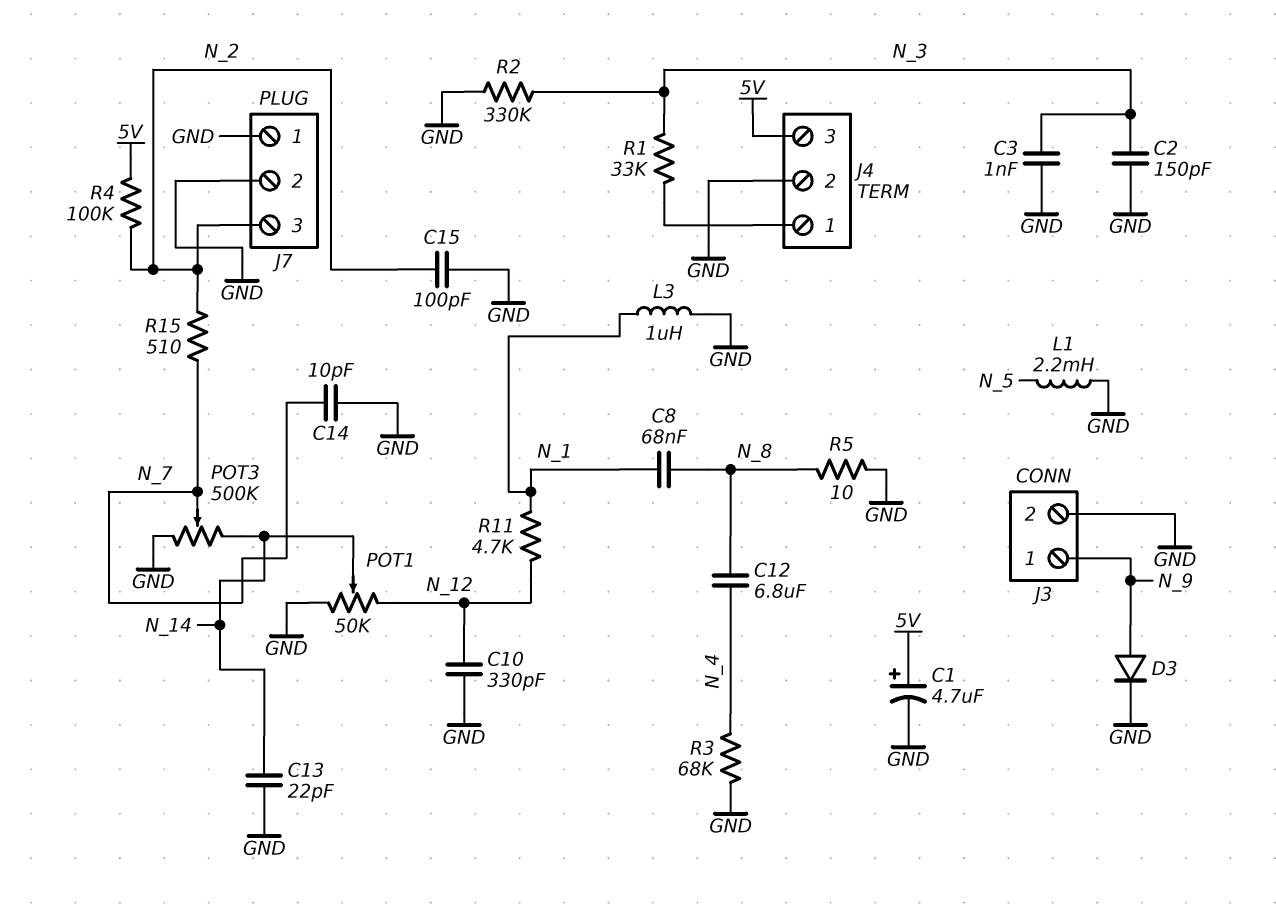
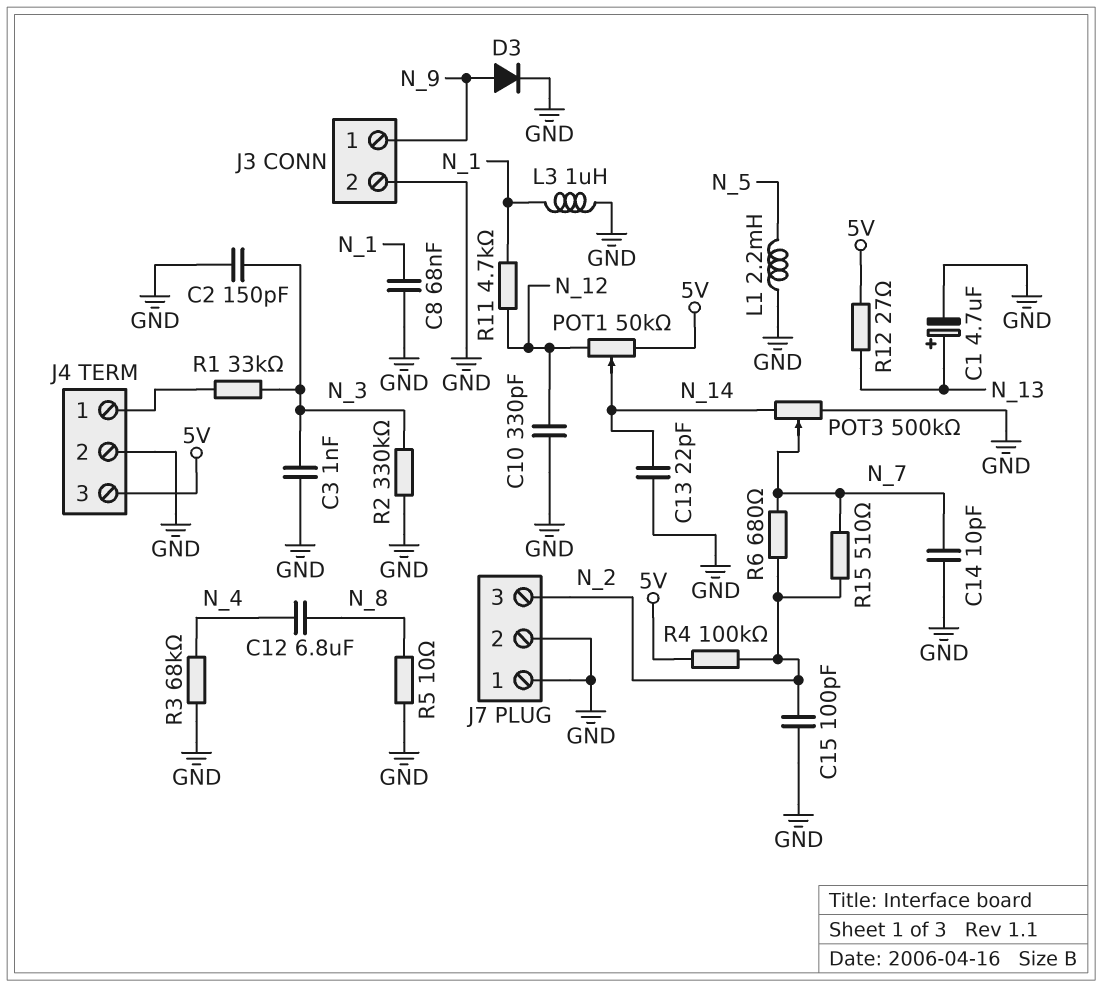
C1: 4.7uF (plus 5V, minus GND) -> 4.7uF (plus N_13, minus GND)
C8: 68nF (N_1, N_8) -> 68nF (GND, N_1)
POT1: 50k (GND, N_12, wiper N_14) -> 50k (5V, N_12, wiper N_14)
R6: none -> 680 (N_2, N_7)
R12: none -> 27 (5V, N_13)

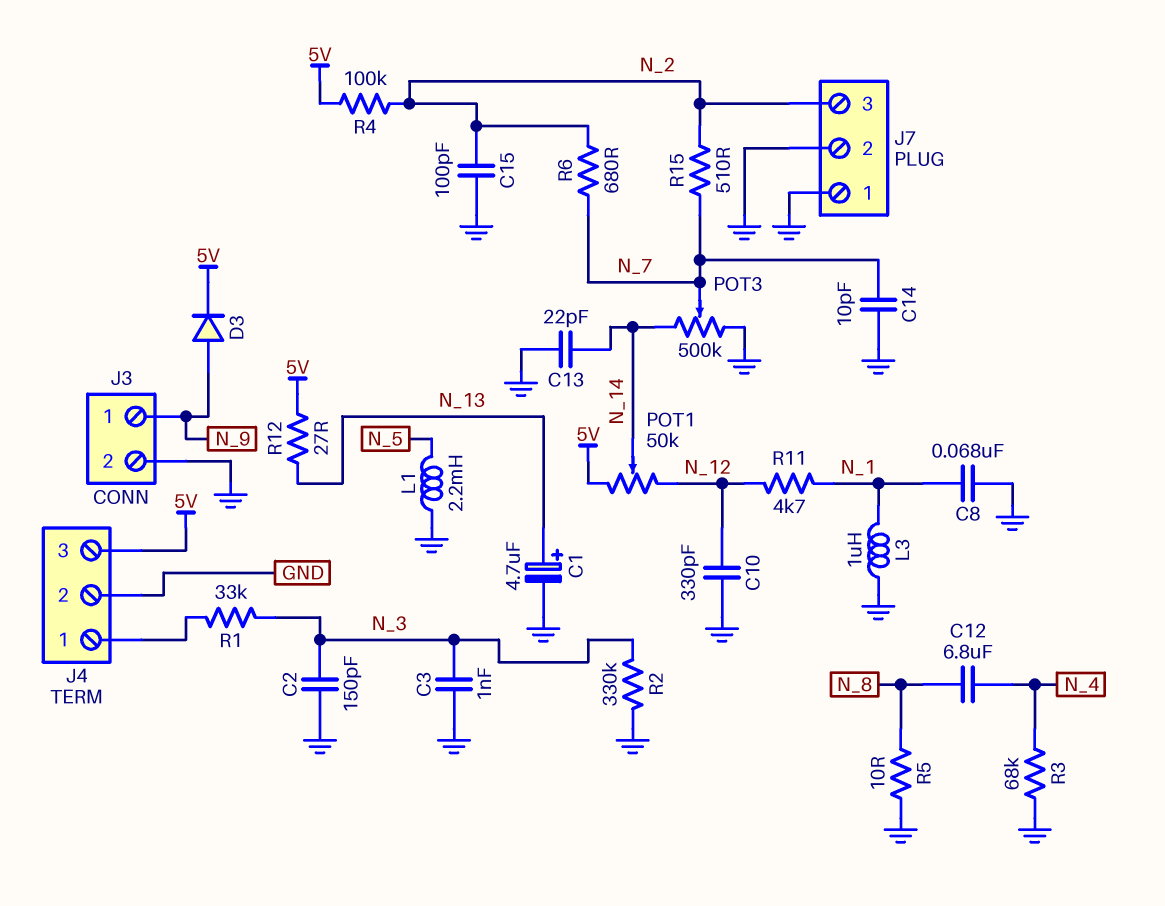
D3: diode (A N_9, K GND) -> diode (A N_9, K 5V)

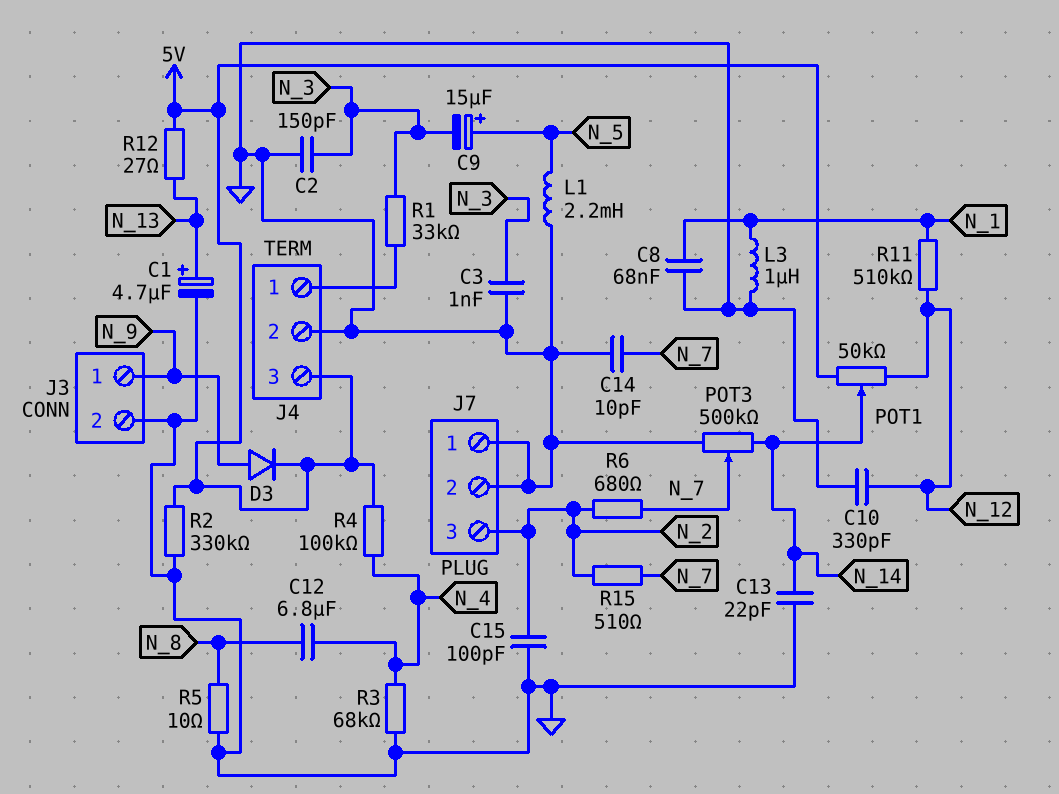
C9: none -> 15uF (plus N_5, minus N_3)
R2: 330k (GND, N_3) -> 330k (5V, GND)
R4: 100k (5V, N_2) -> 100k (5V, N_4)
R11: 4.7k (N_1, N_12) -> 510k (N_1, N_12)

